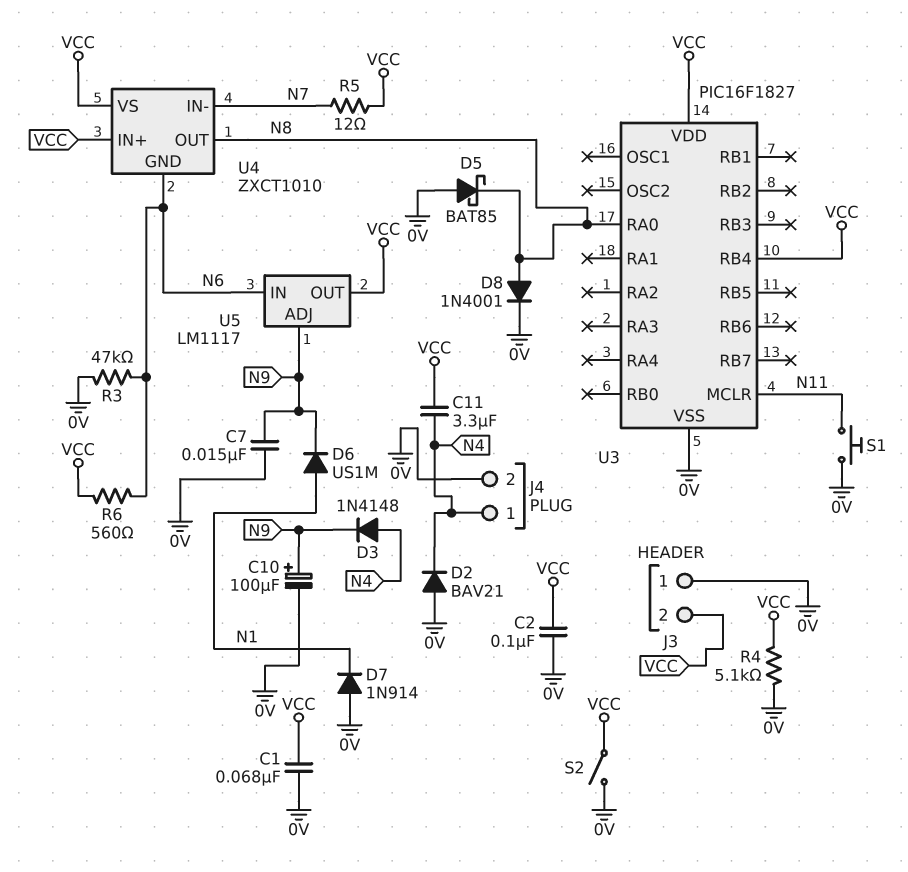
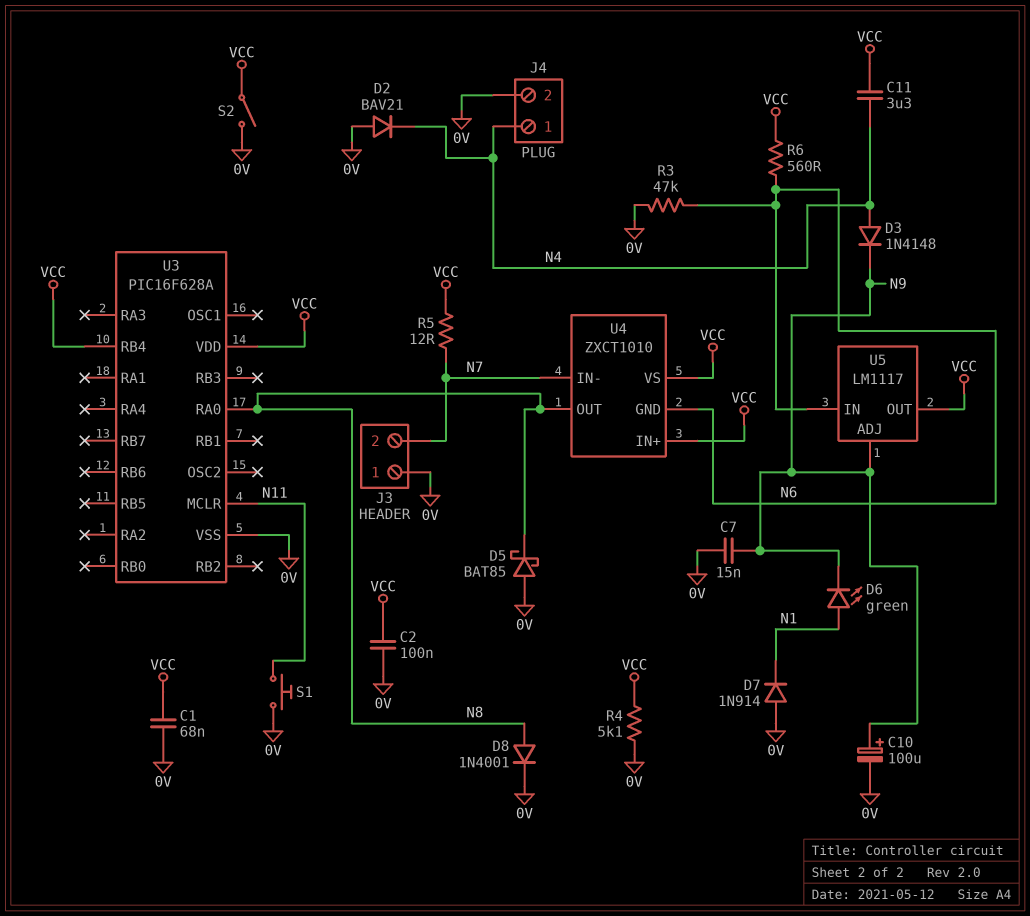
D6: diode US1M (A N1, K N9) -> LED green (A N1, K N9)
J3 pin 2: VCC -> N7
U3: PIC16F1827 -> PIC16F628A

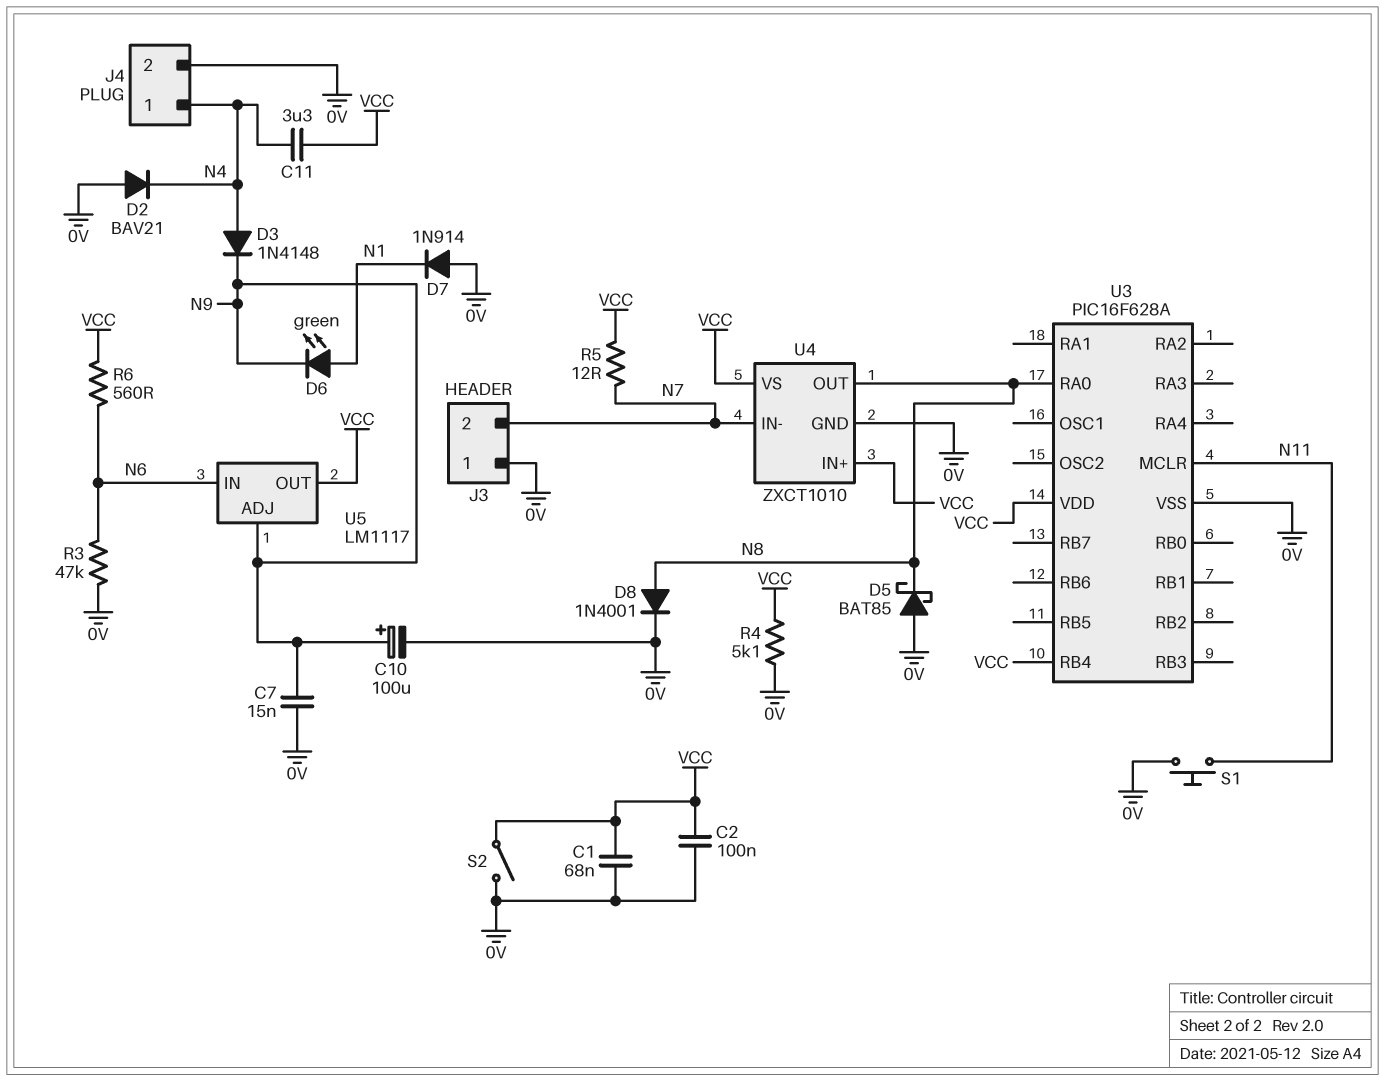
U4 pin GND: N6 -> 0V

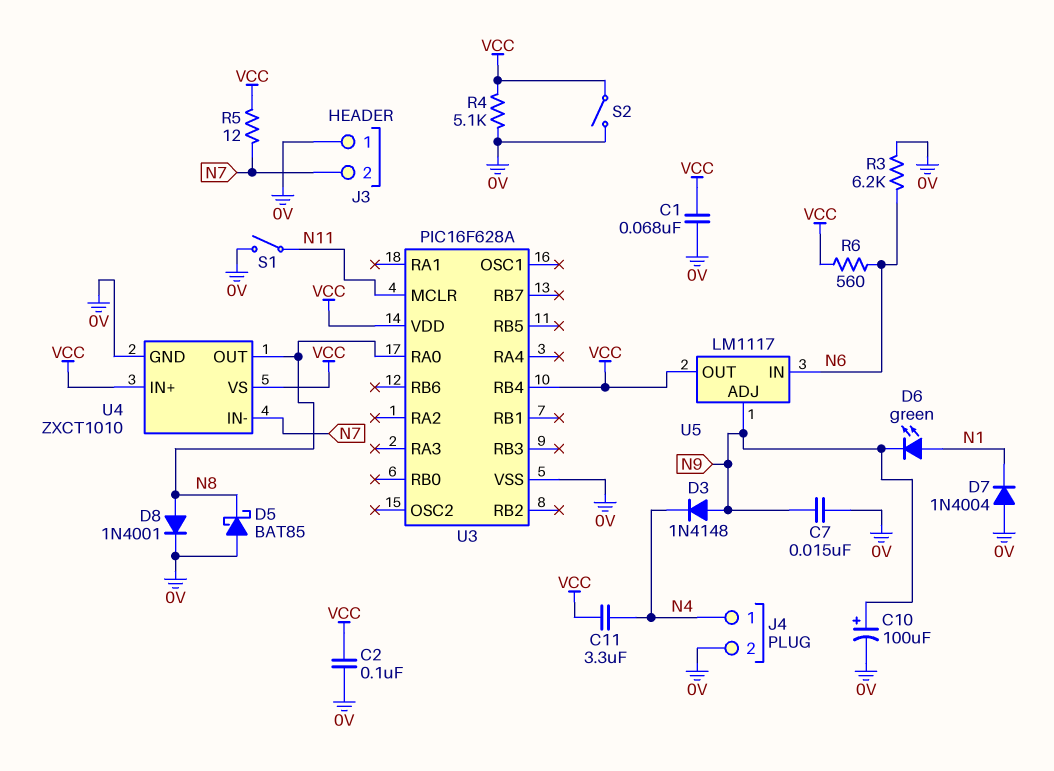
D2: diode BAV21 (A 0V, K N4) -> none
D3: diode 1N4148 (A N4, K N9) -> diode 1N4148 (A N9, K N4)
D7: diode 1N914 (A 0V, K N1) -> diode 1N4004 (A 0V, K N1)
R3: 47k (0V, N6) -> 6.2k (0V, N6)
S1: button (0V, N11) -> switch (0V, N11)

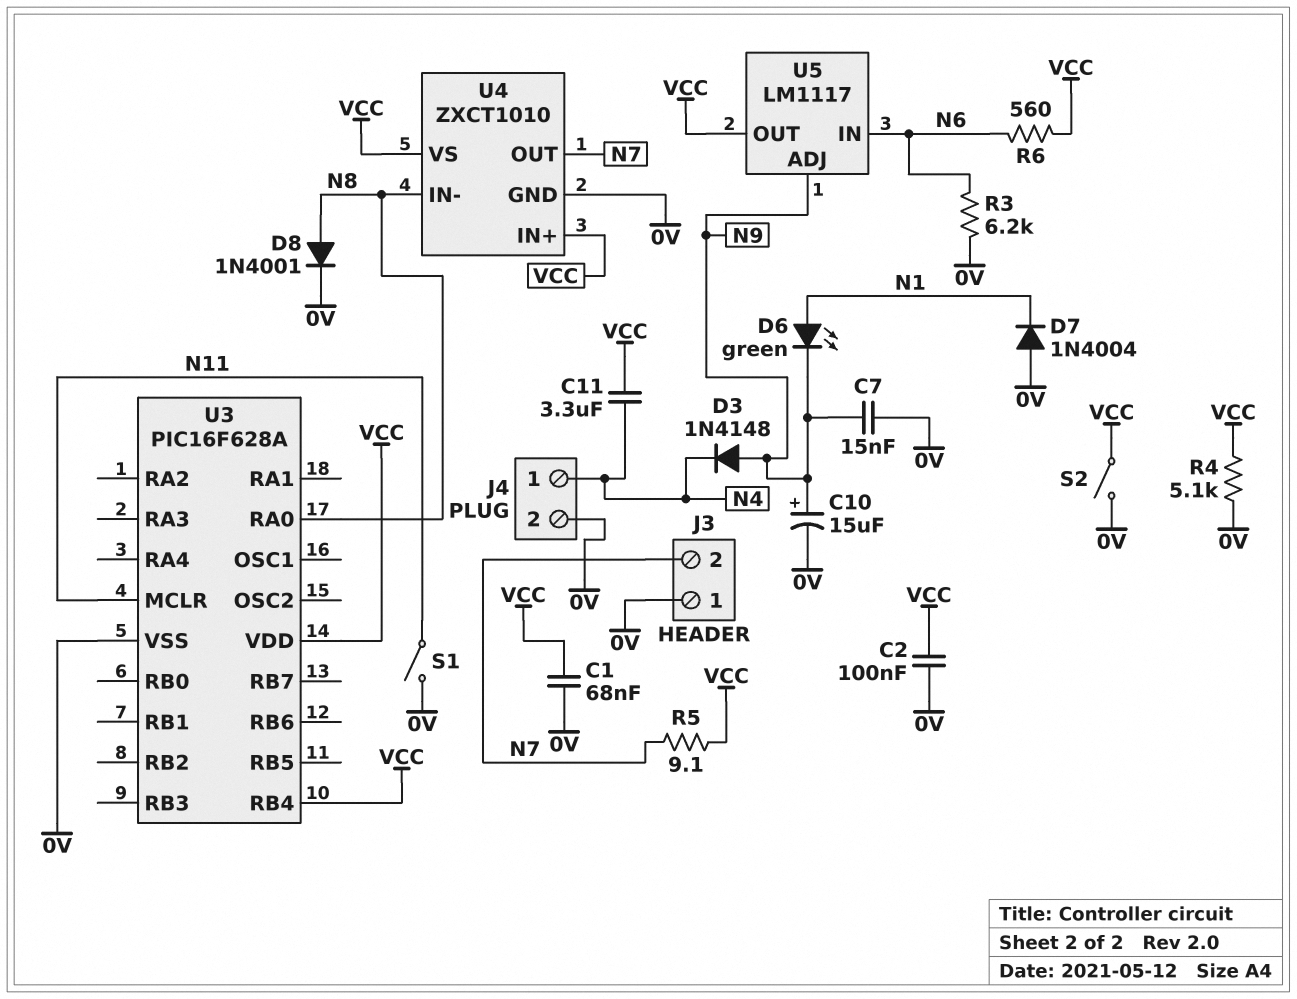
C10: 100uF (plus N9, minus 0V) -> 15uF (plus N9, minus 0V)
D5: schottky BAT85 (A 0V, K N8) -> none
R5: 12 (N7, VCC) -> 9.1 (N7, VCC)
U4 pin IN-: N7 -> N8
U4 pin OUT: N8 -> N7

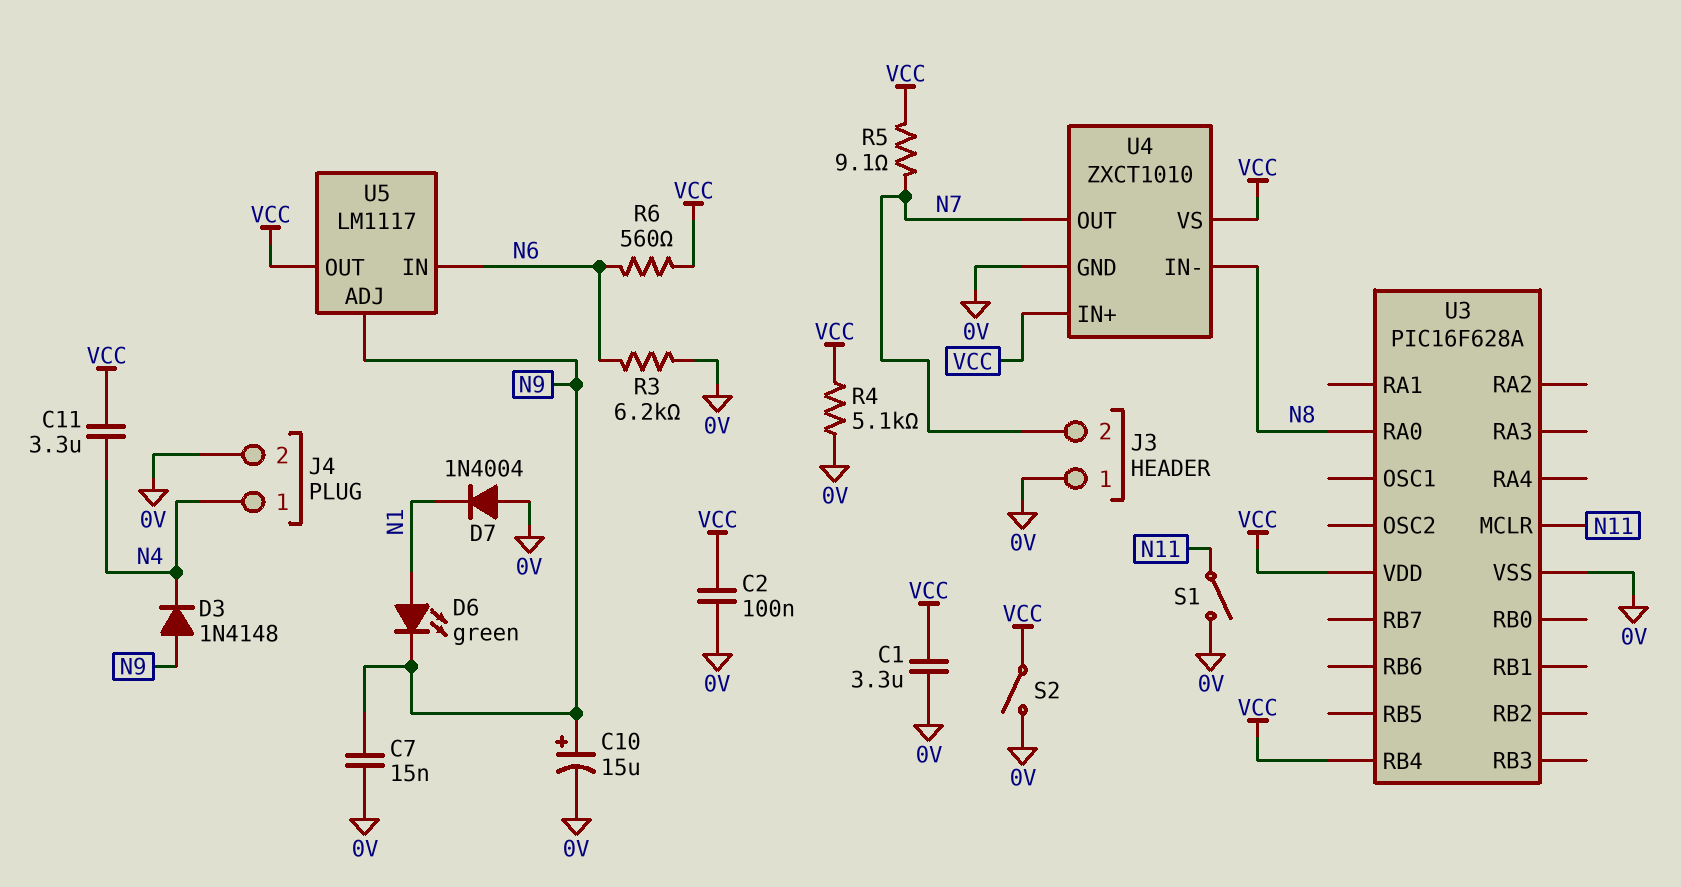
C1: 68nF (0V, VCC) -> 3.3uF (0V, VCC)
D8: diode 1N4001 (A N8, K 0V) -> none

